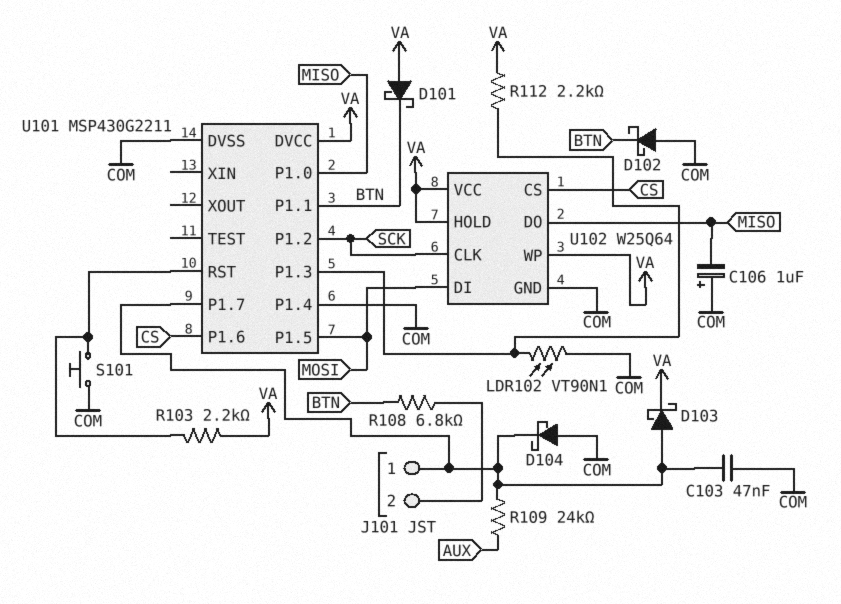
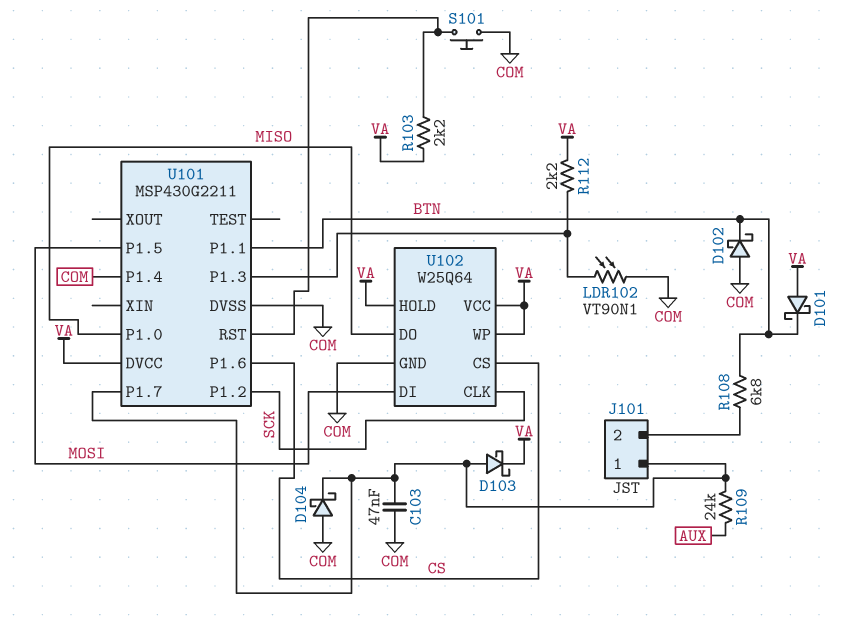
C106: 1uF (plus COM, minus MISO) -> none

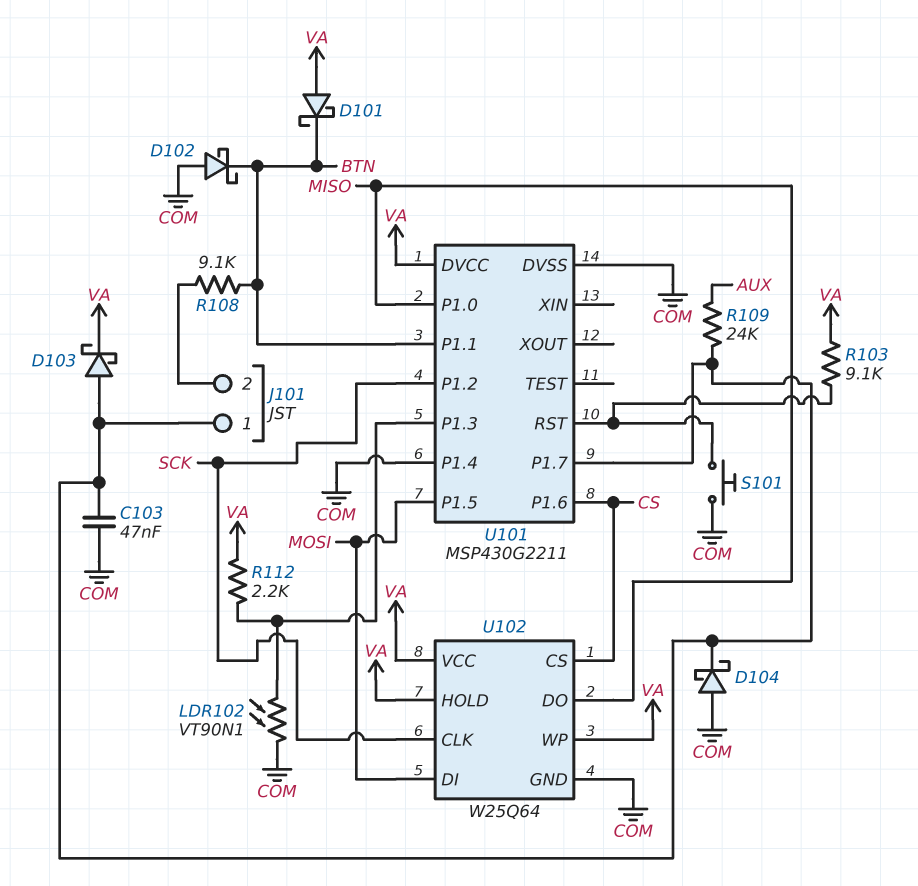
R103: 2.2k (U101/RST, VA) -> 9.1k (U101/RST, VA)
R108: 6.8k (BTN, J101/2) -> 9.1k (BTN, J101/2)

